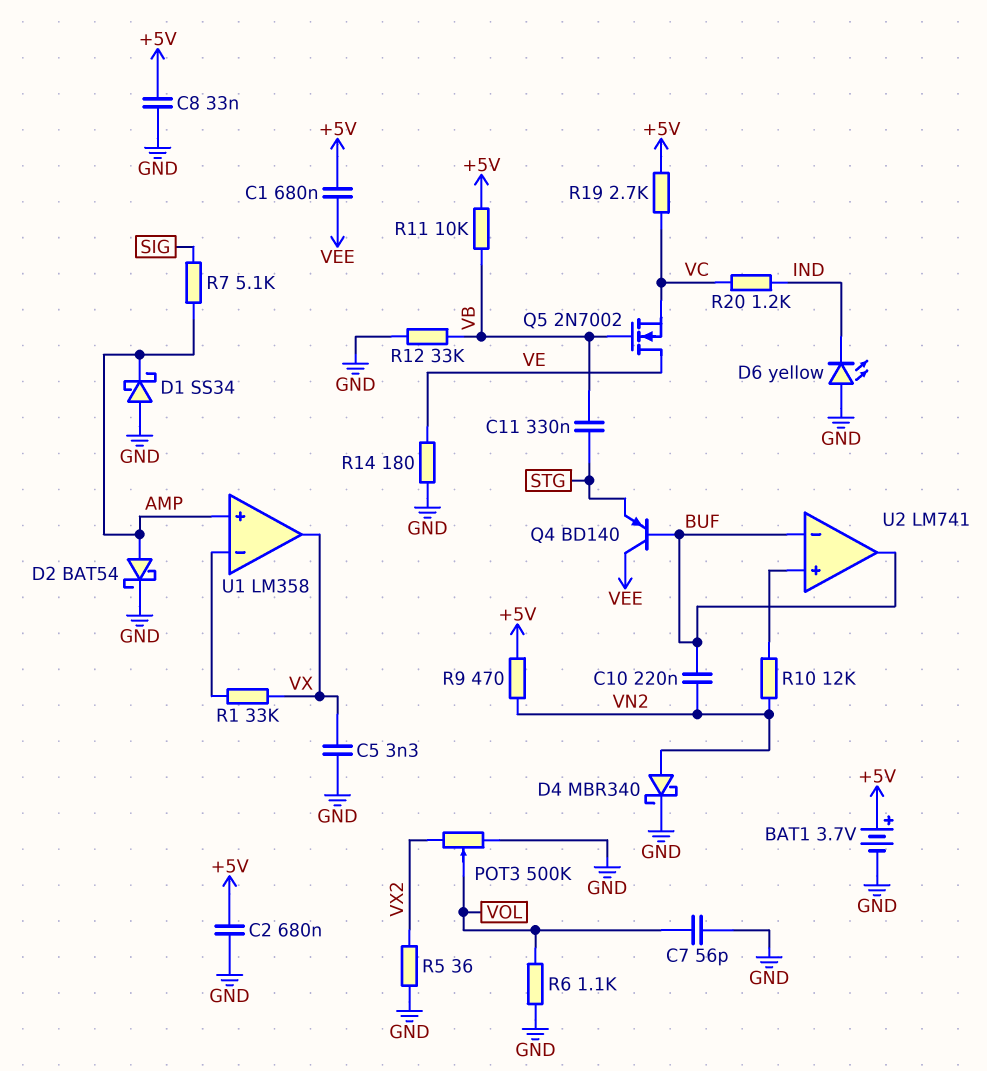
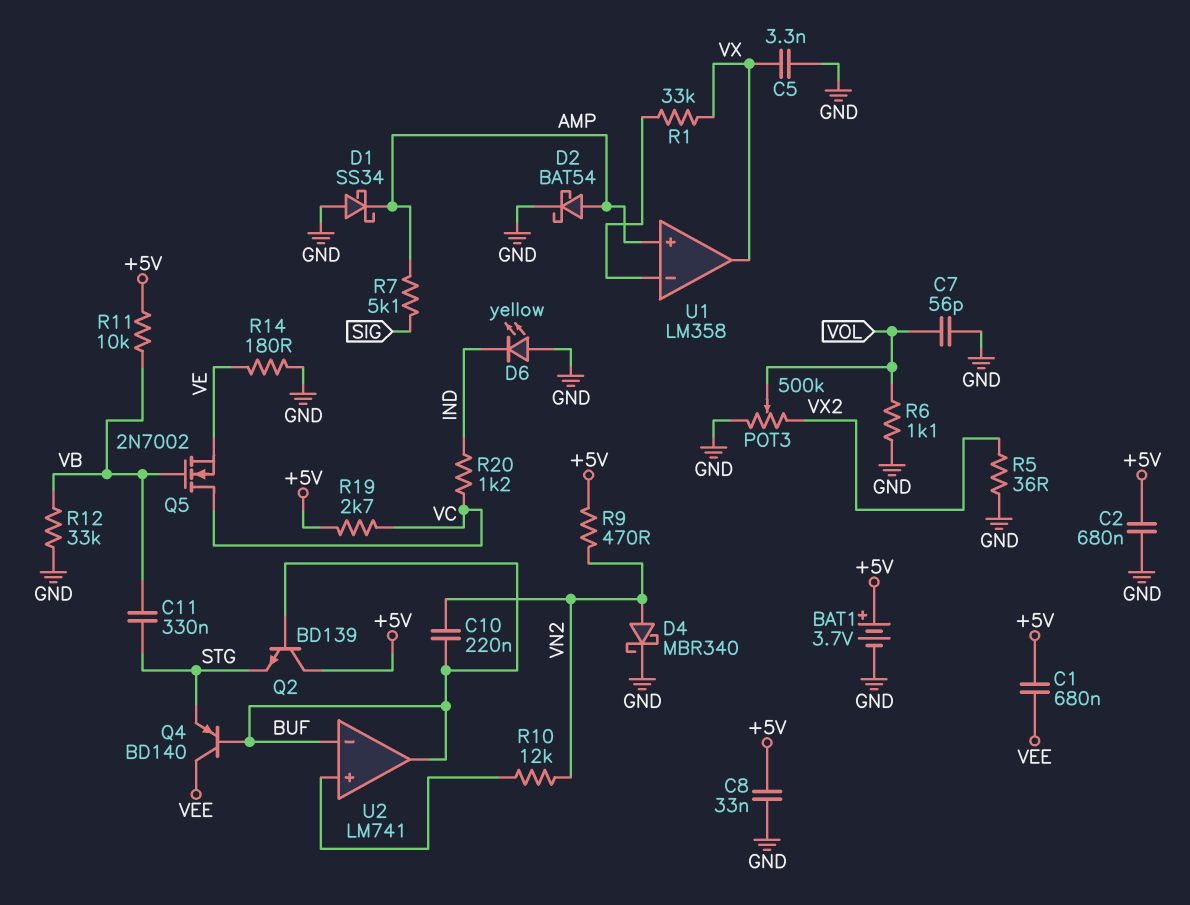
Q2: none -> NPN BD139 (B BUF, C +5V, E STG)
Q5: NMOS 2N7002 (G VB, D VE, S VC) -> NMOS 2N7002 (G VB, D VC, S VE)

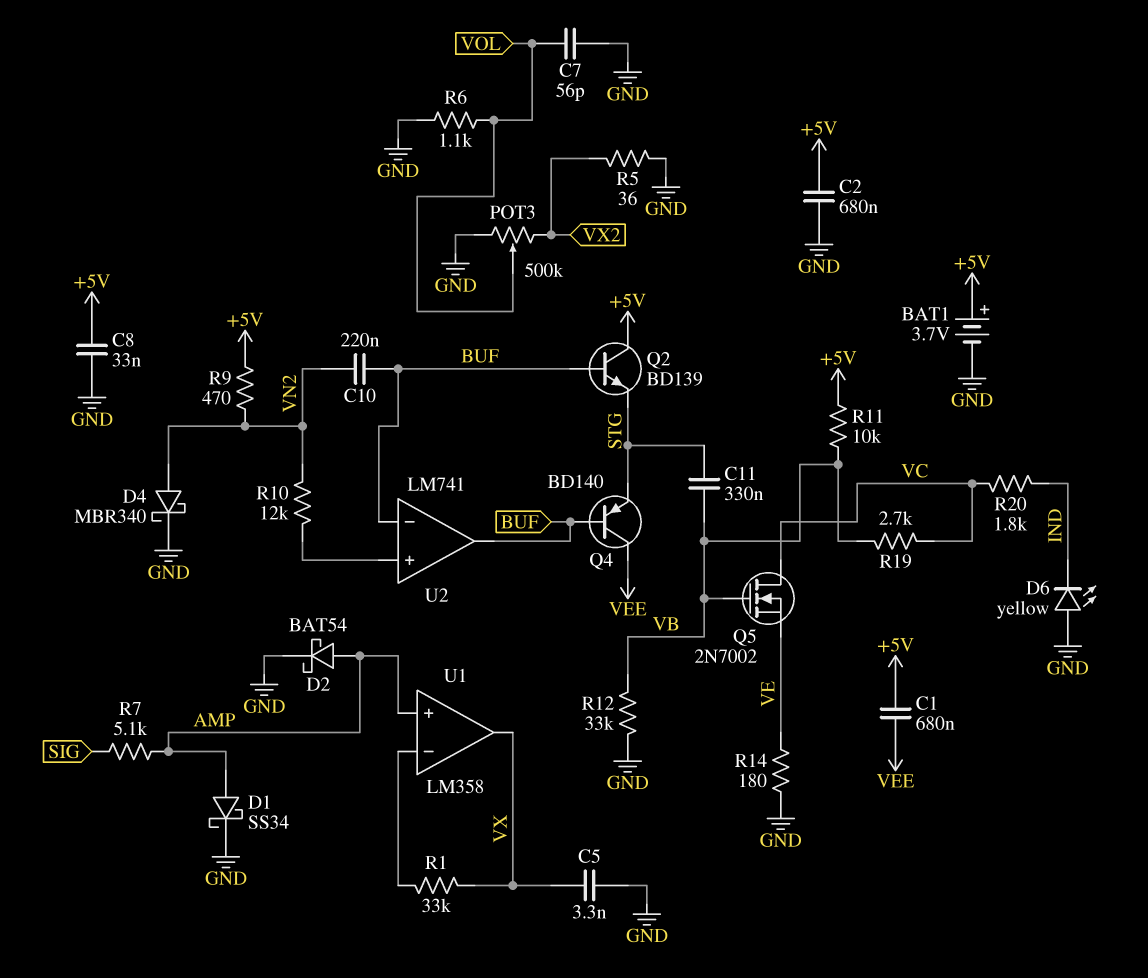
D1: schottky SS34 (A GND, K AMP) -> schottky SS34 (A AMP, K GND)
R19: 2.7k (+5V, VC) -> 2.7k (VB, VC)
R20: 1.2k (IND, VC) -> 1.8k (IND, VC)

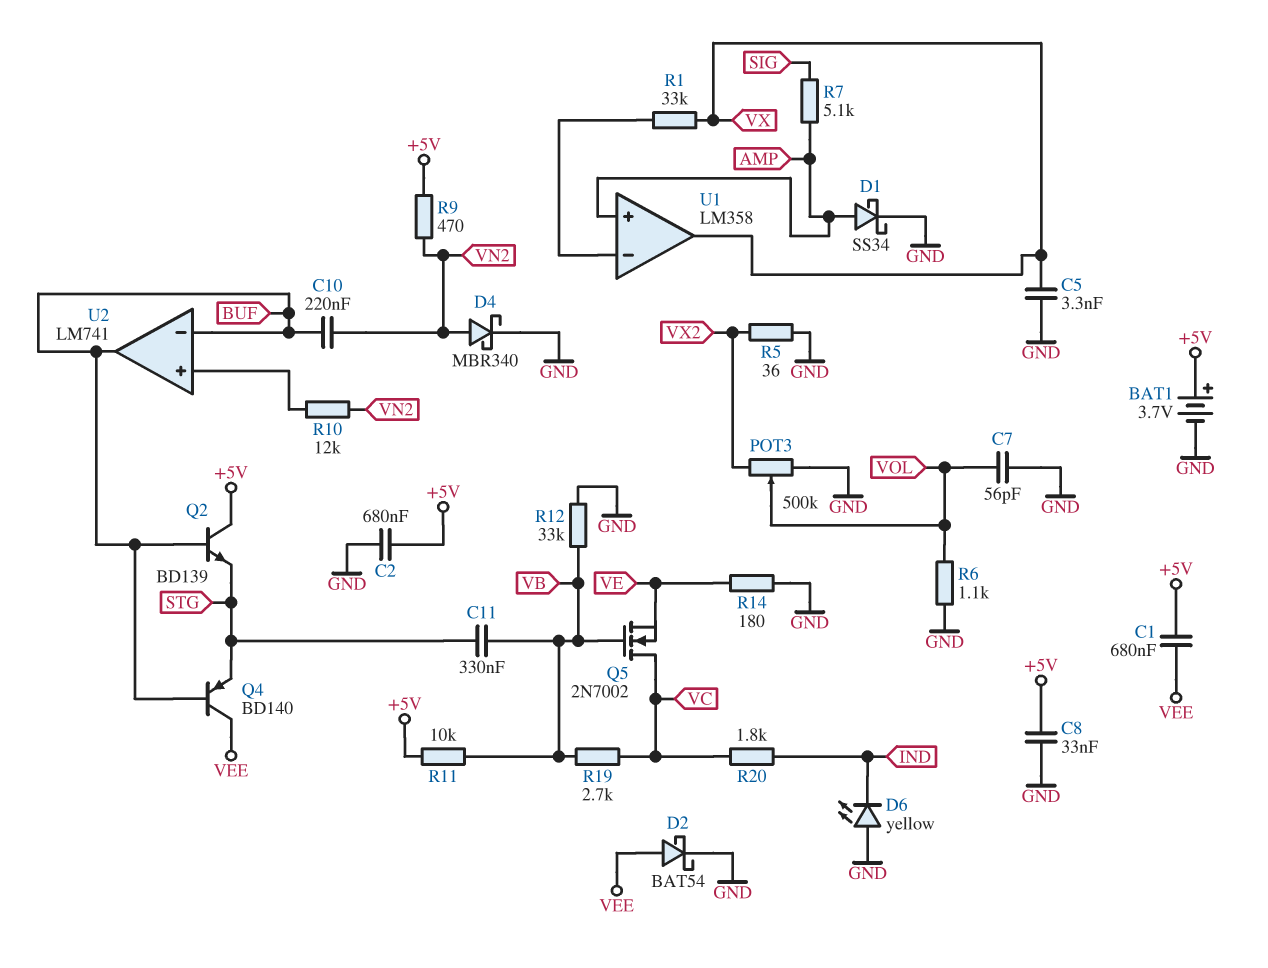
D2: schottky BAT54 (A AMP, K GND) -> schottky BAT54 (A VEE, K GND)

